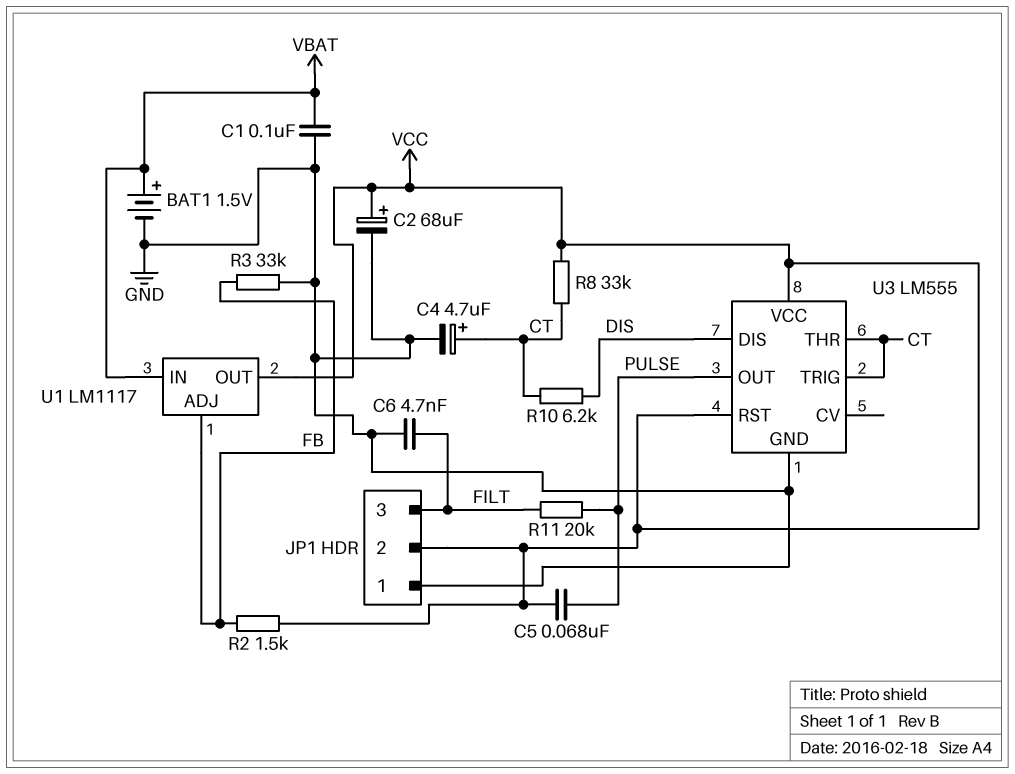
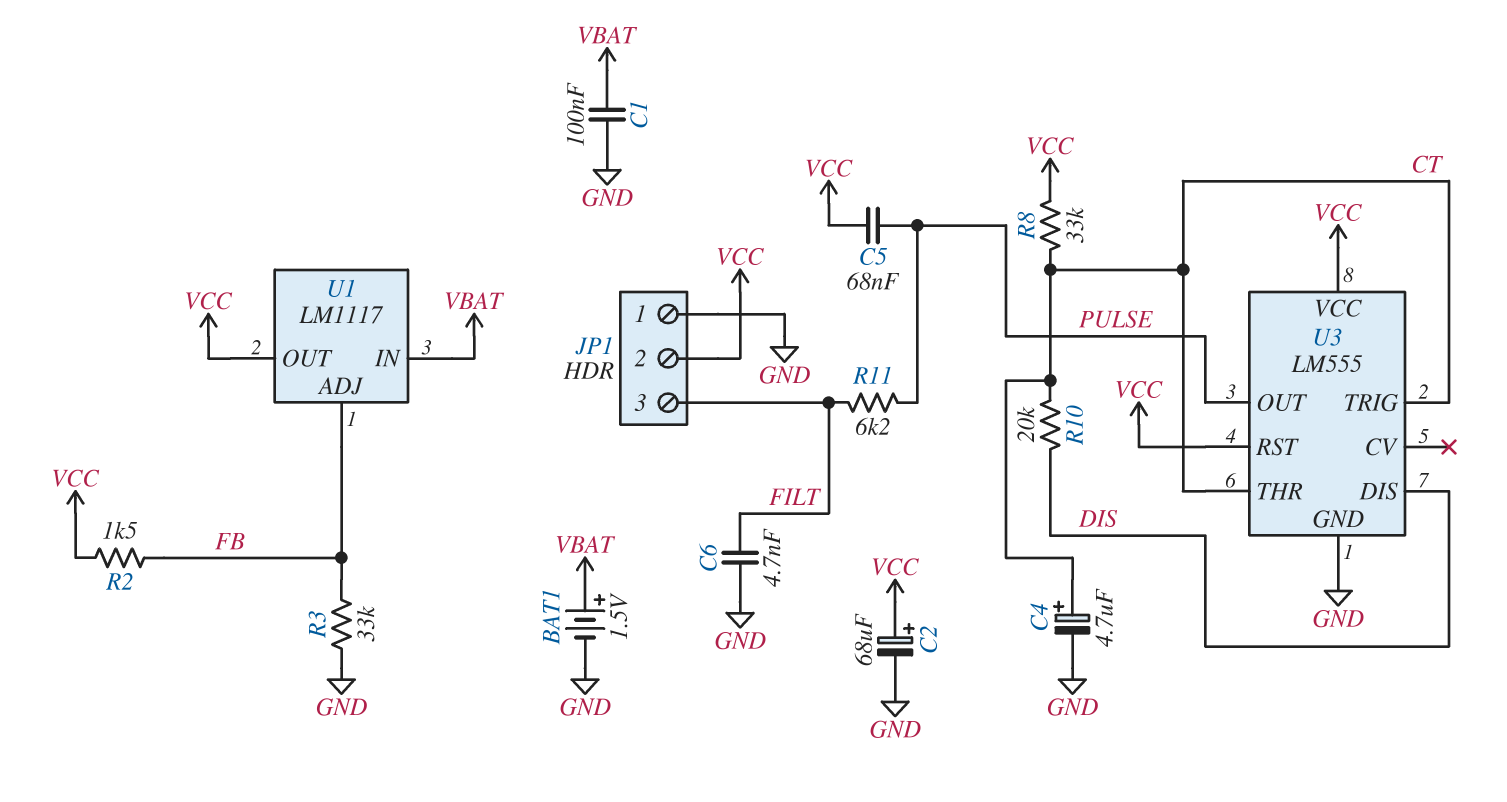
R10: 6.2k (CT, DIS) -> 20k (CT, DIS)
R11: 20k (FILT, PULSE) -> 6.2k (FILT, PULSE)

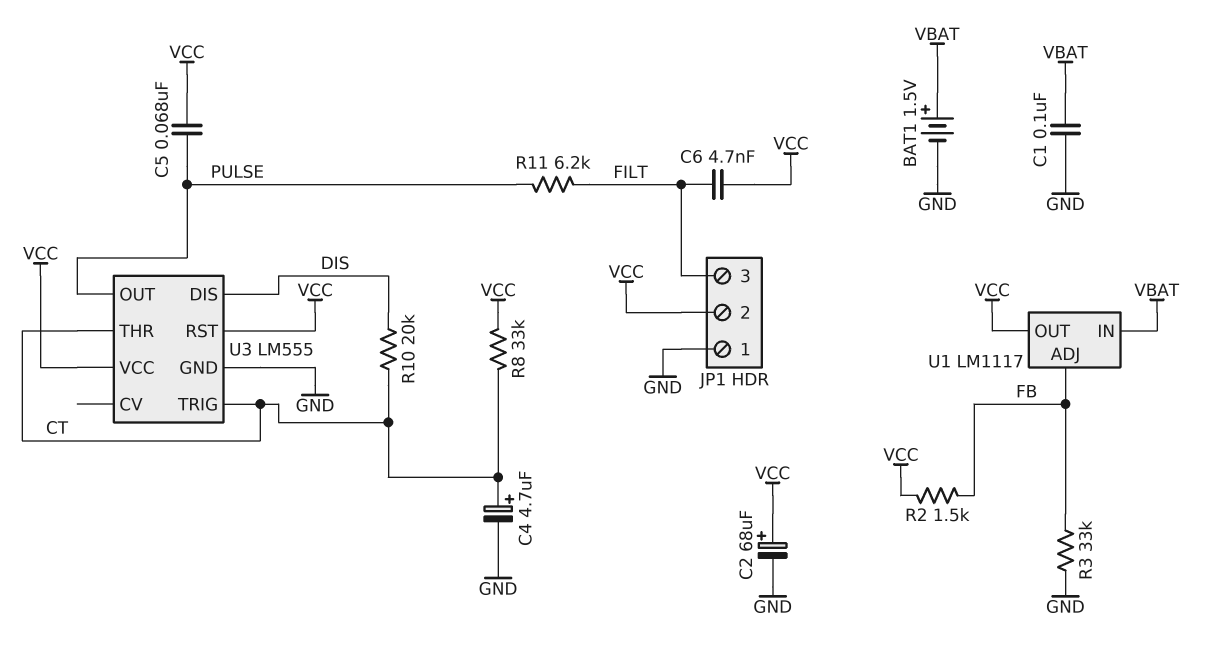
C6: 4.7nF (FILT, GND) -> 4.7nF (FILT, VCC)

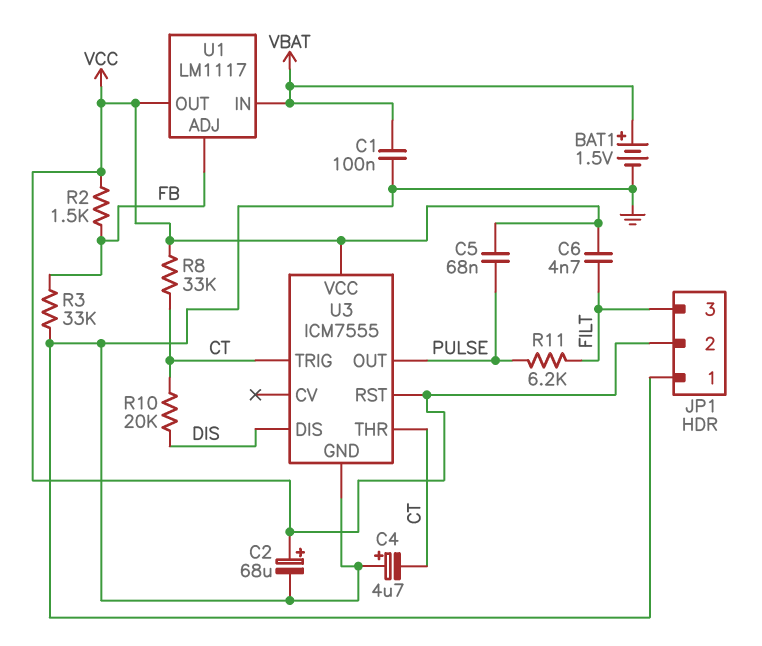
C4: 4.7uF (plus CT, minus GND) -> 4.7uF (plus GND, minus CT)
U3: LM555 -> ICM7555

